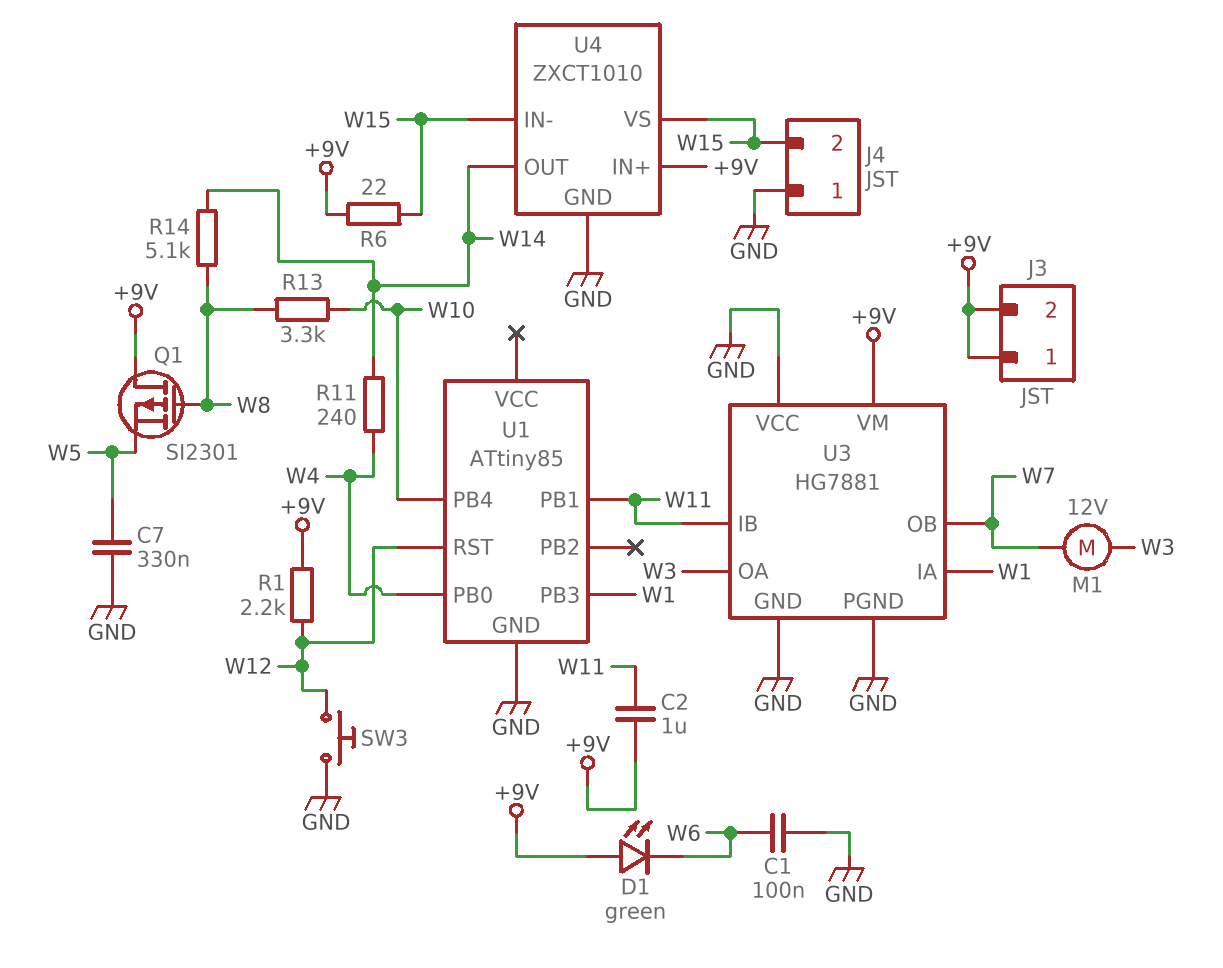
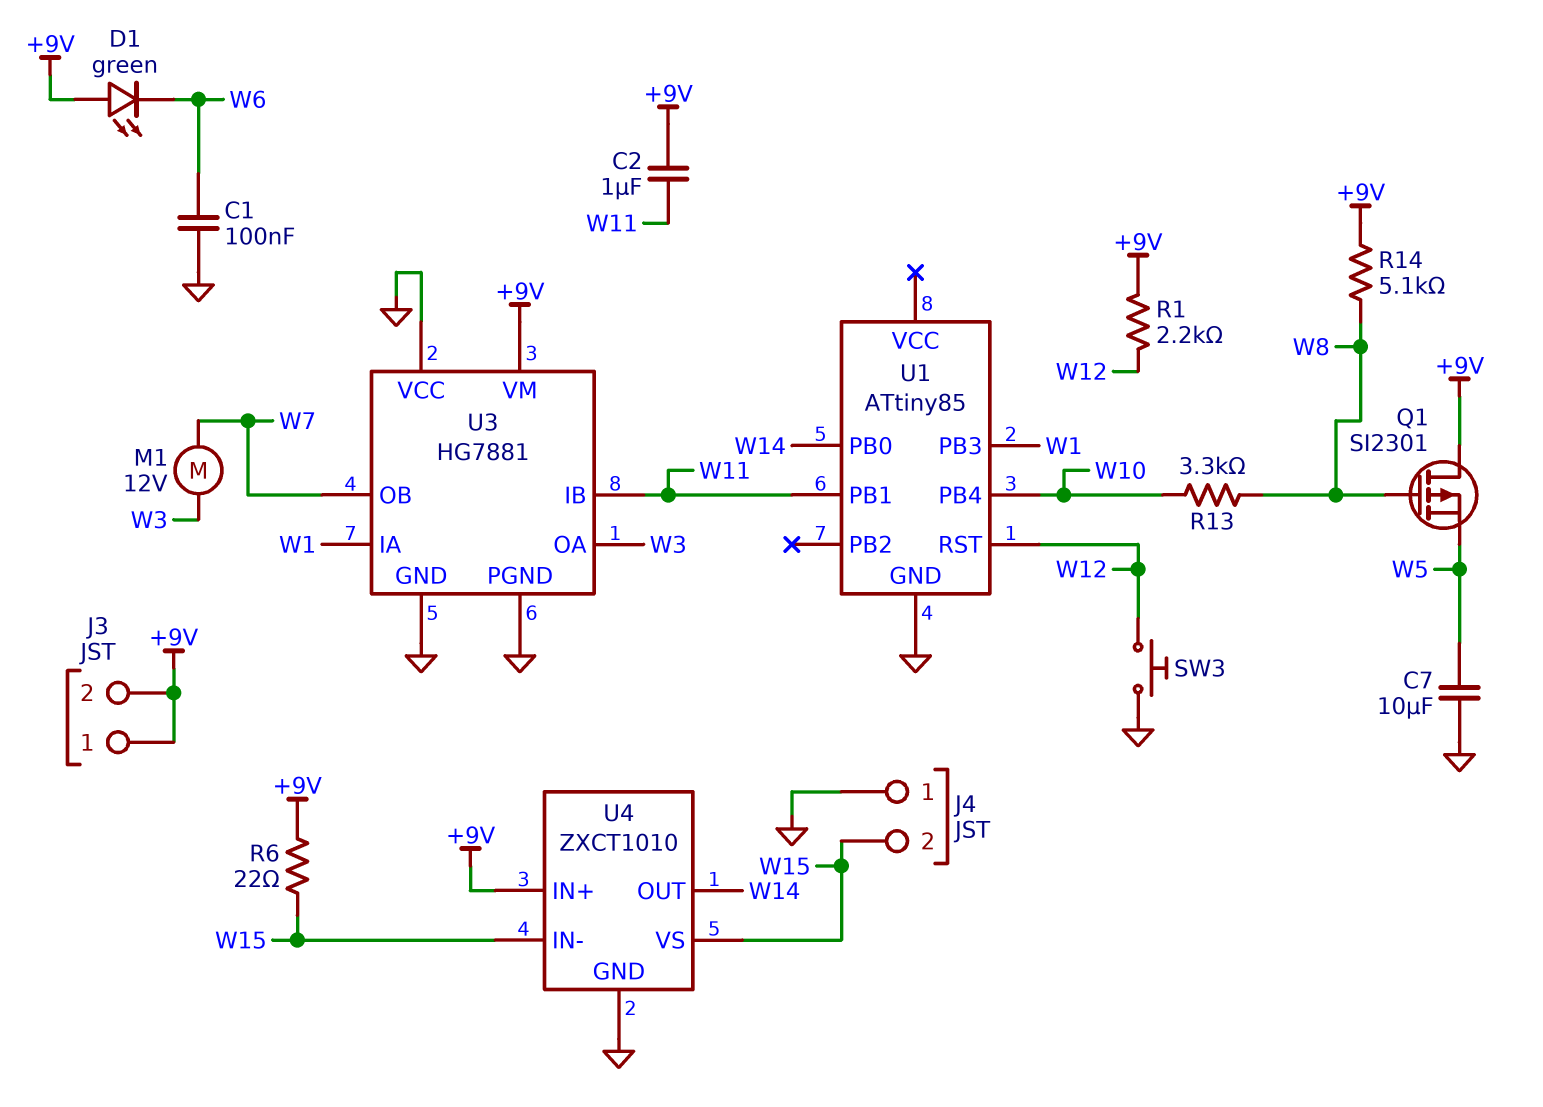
C7: 330nF (GND, W5) -> 10uF (GND, W5)
R11: 240 (W4, W14) -> none
R14: 5.1k (W8, W14) -> 5.1k (+9V, W8)
U1 pin PB0: W4 -> W14

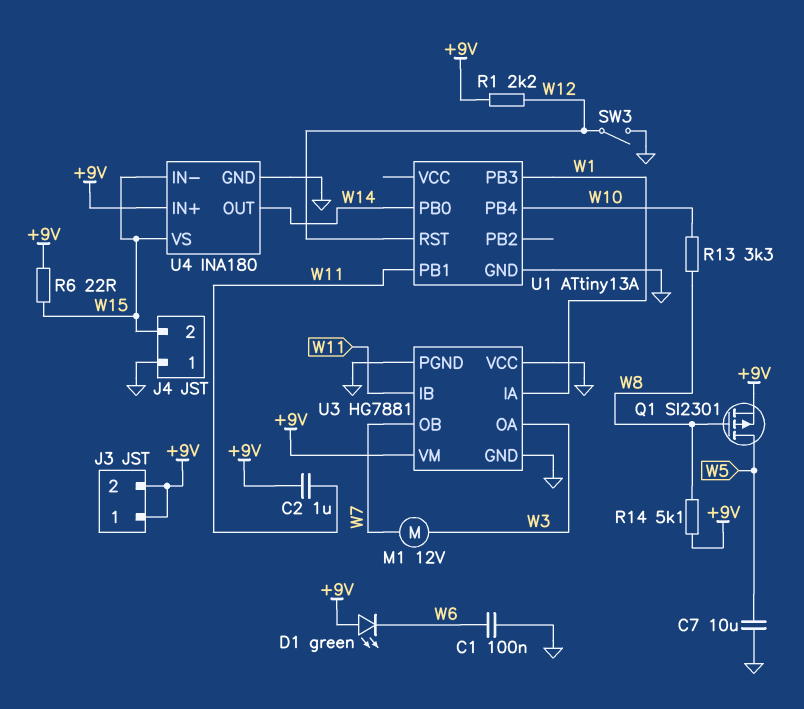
Q1: PMOS SI2301 (G W8, D +9V, S W5) -> PMOS SI2301 (G W8, D W5, S +9V)
SW3: button (GND, W12) -> switch (GND, W12)
U1: ATtiny85 -> ATtiny13A
U4: ZXCT1010 -> INA180

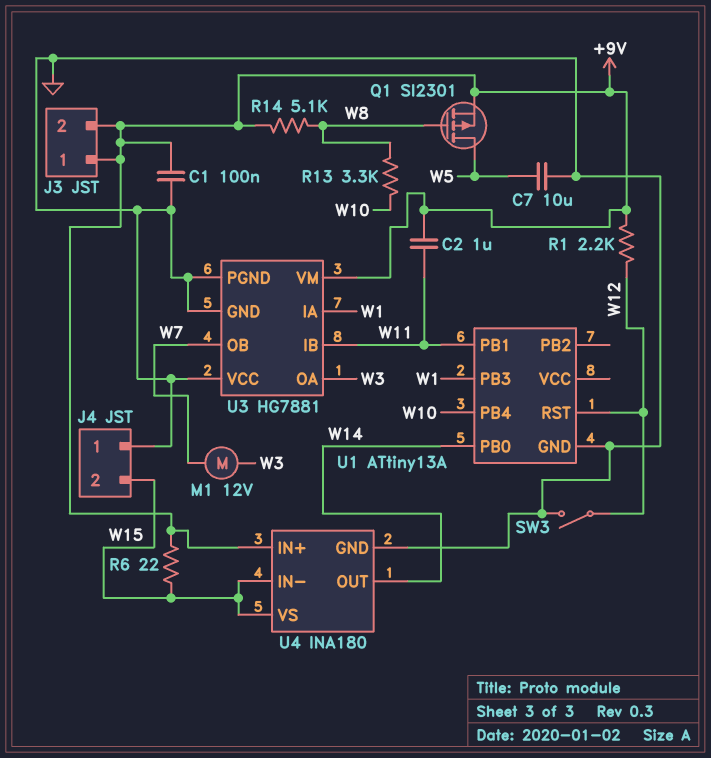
C1: 100nF (GND, W6) -> 100nF (+9V, GND)
D1: LED green (A +9V, K W6) -> none

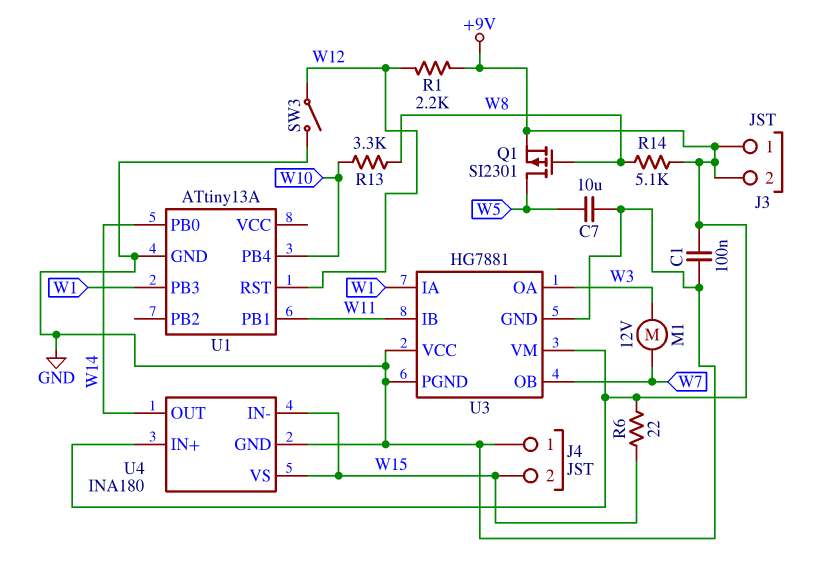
C2: 1uF (+9V, W11) -> none

